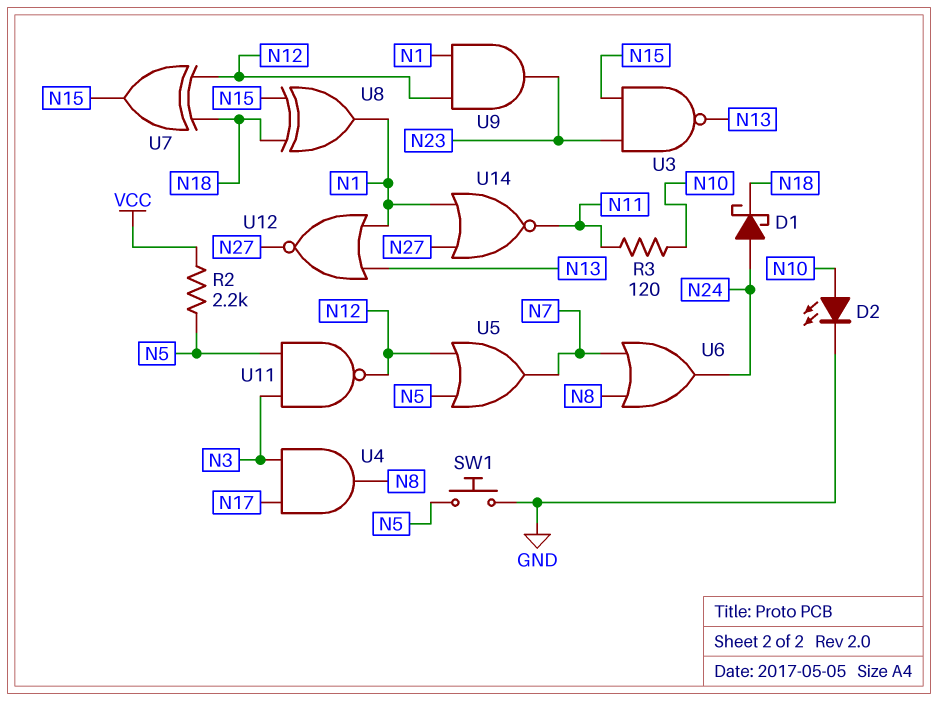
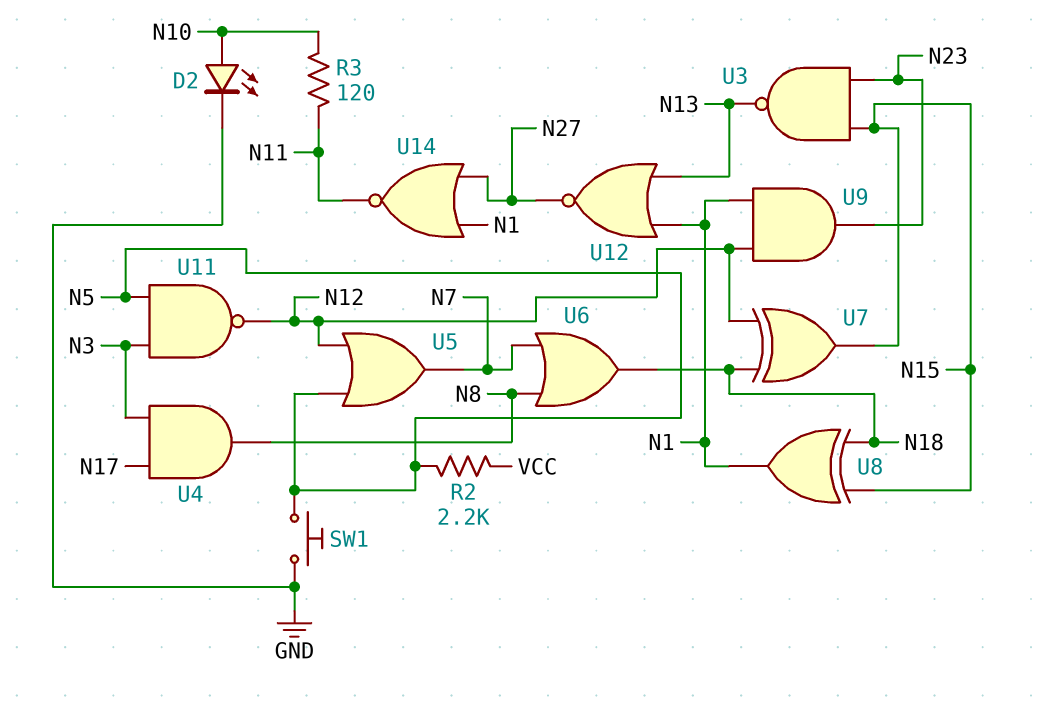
D1: schottky (A N24, K N18) -> none
U6: OR (in N7, in N8, out N24) -> OR (in N7, in N8, out N18)

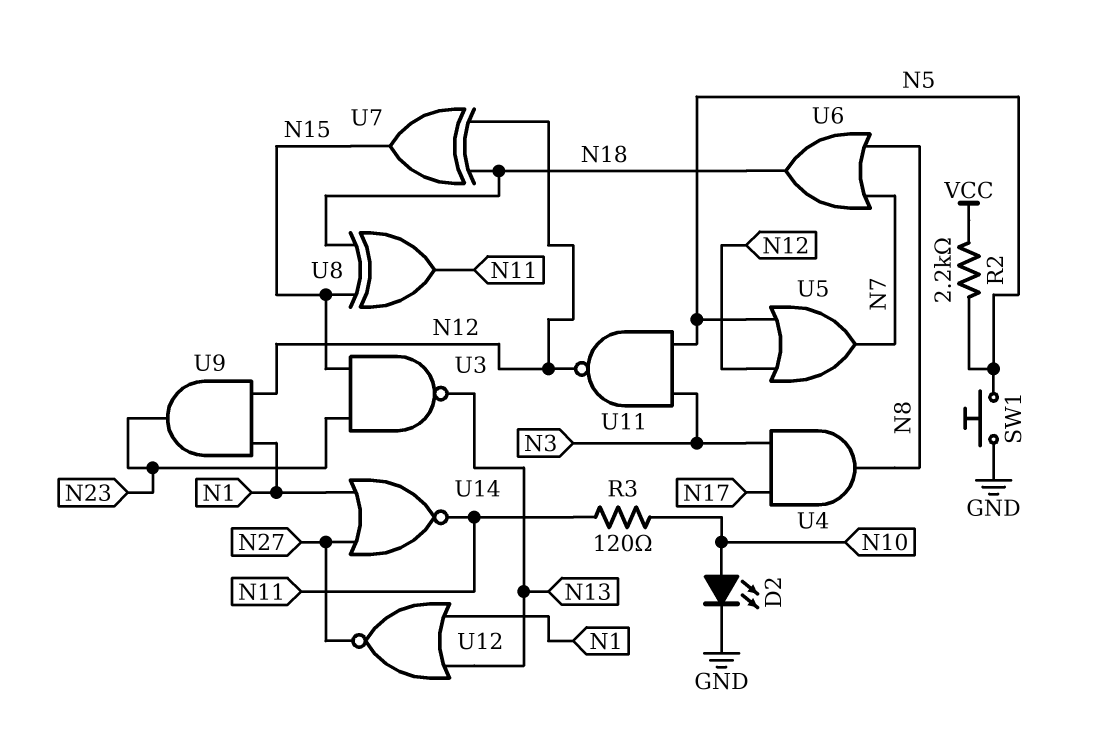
U8: XOR (in N15, in N18, out N1) -> XOR (in N15, in N18, out N11)

